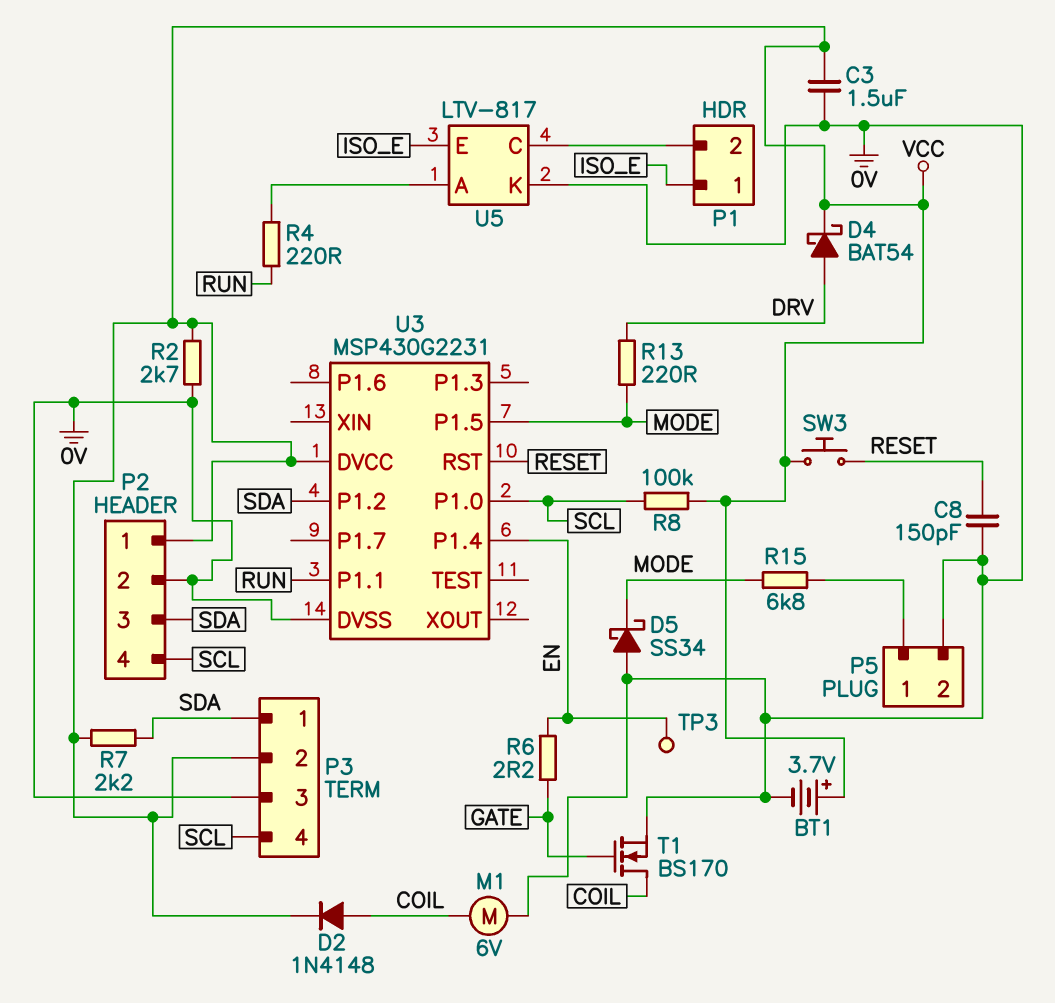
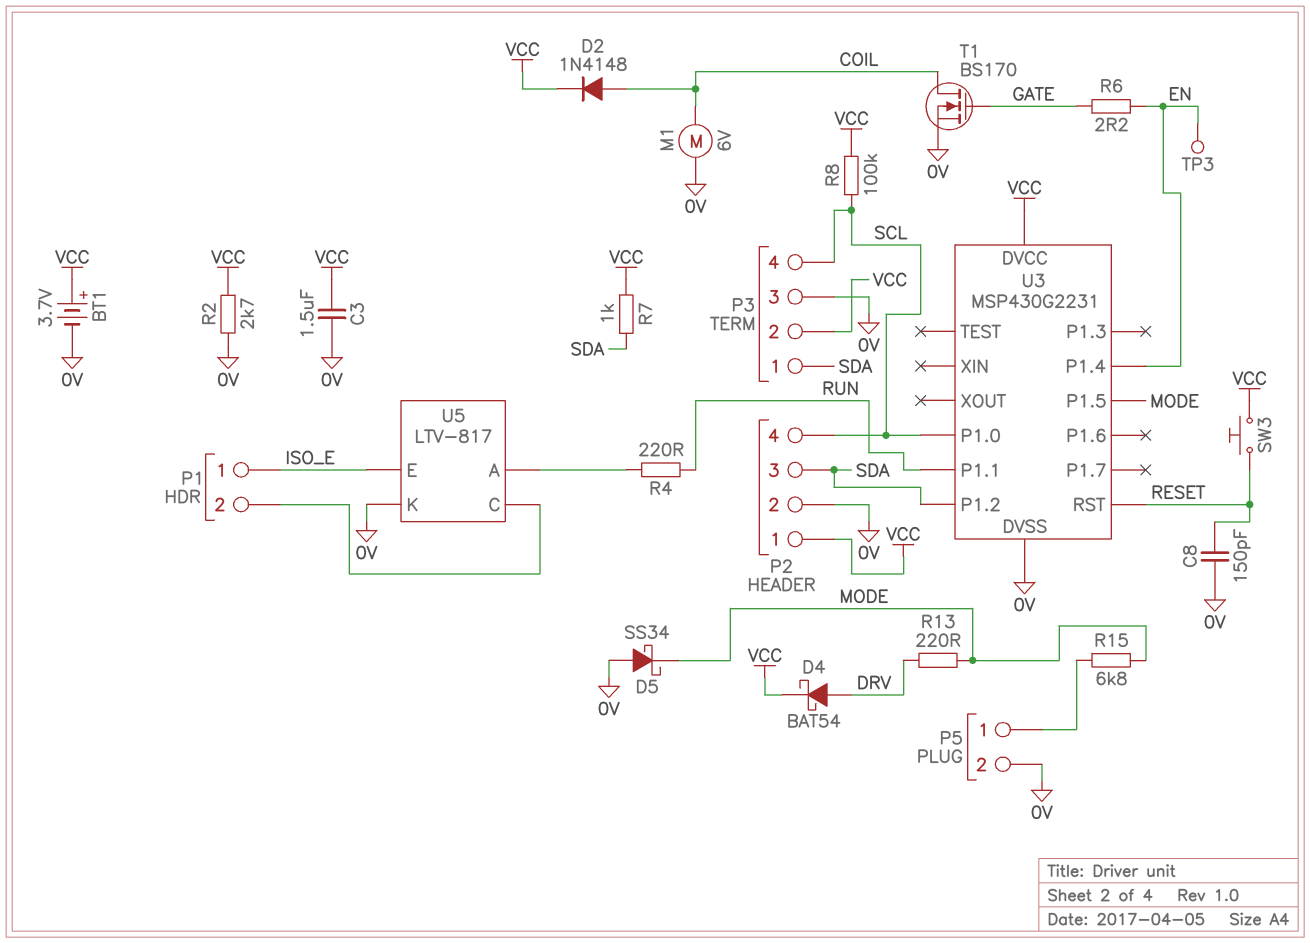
R7: 2.2k (SDA, VCC) -> 1k (SDA, VCC)

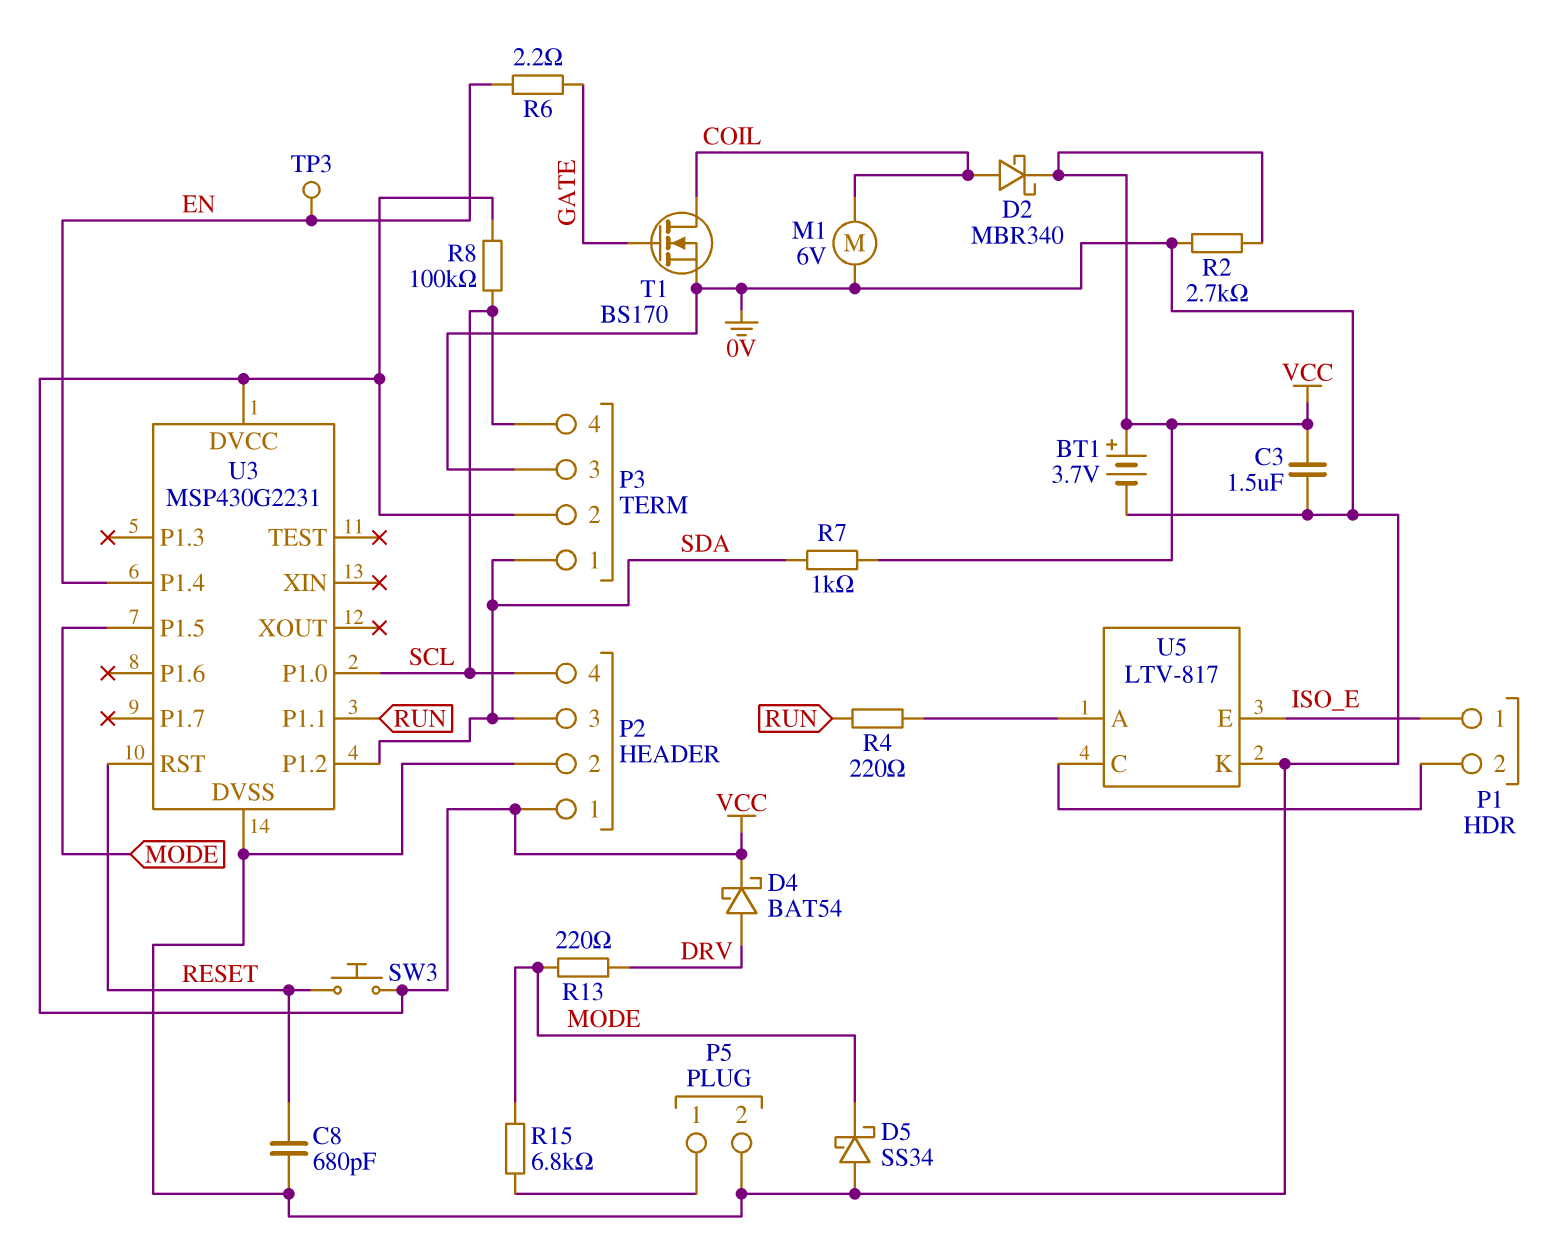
C8: 150pF (0V, RESET) -> 680pF (0V, RESET)
D2: diode 1N4148 (A COIL, K VCC) -> schottky MBR340 (A COIL, K VCC)

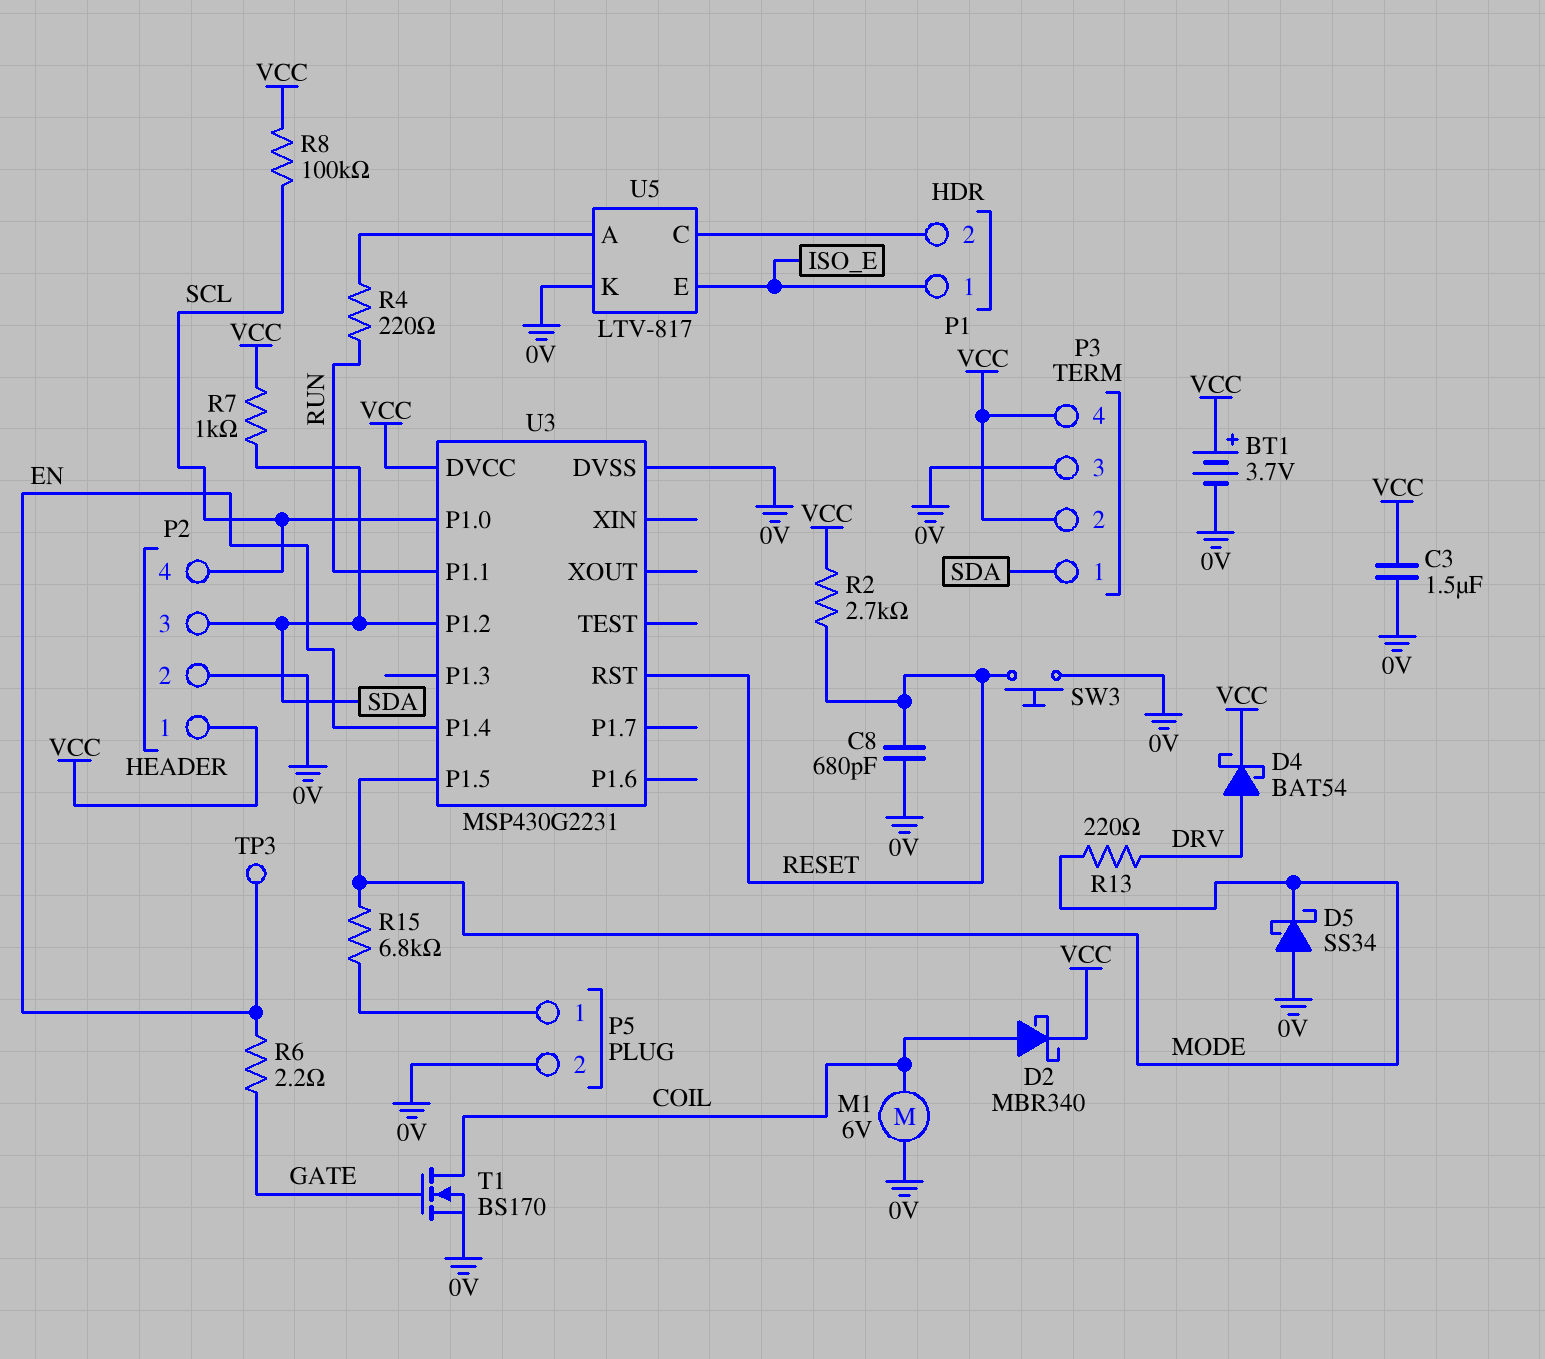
P3 pin 4: SCL -> VCC
R2: 2.7k (0V, VCC) -> 2.7k (RESET, VCC)
SW3: button (RESET, VCC) -> button (0V, RESET)

